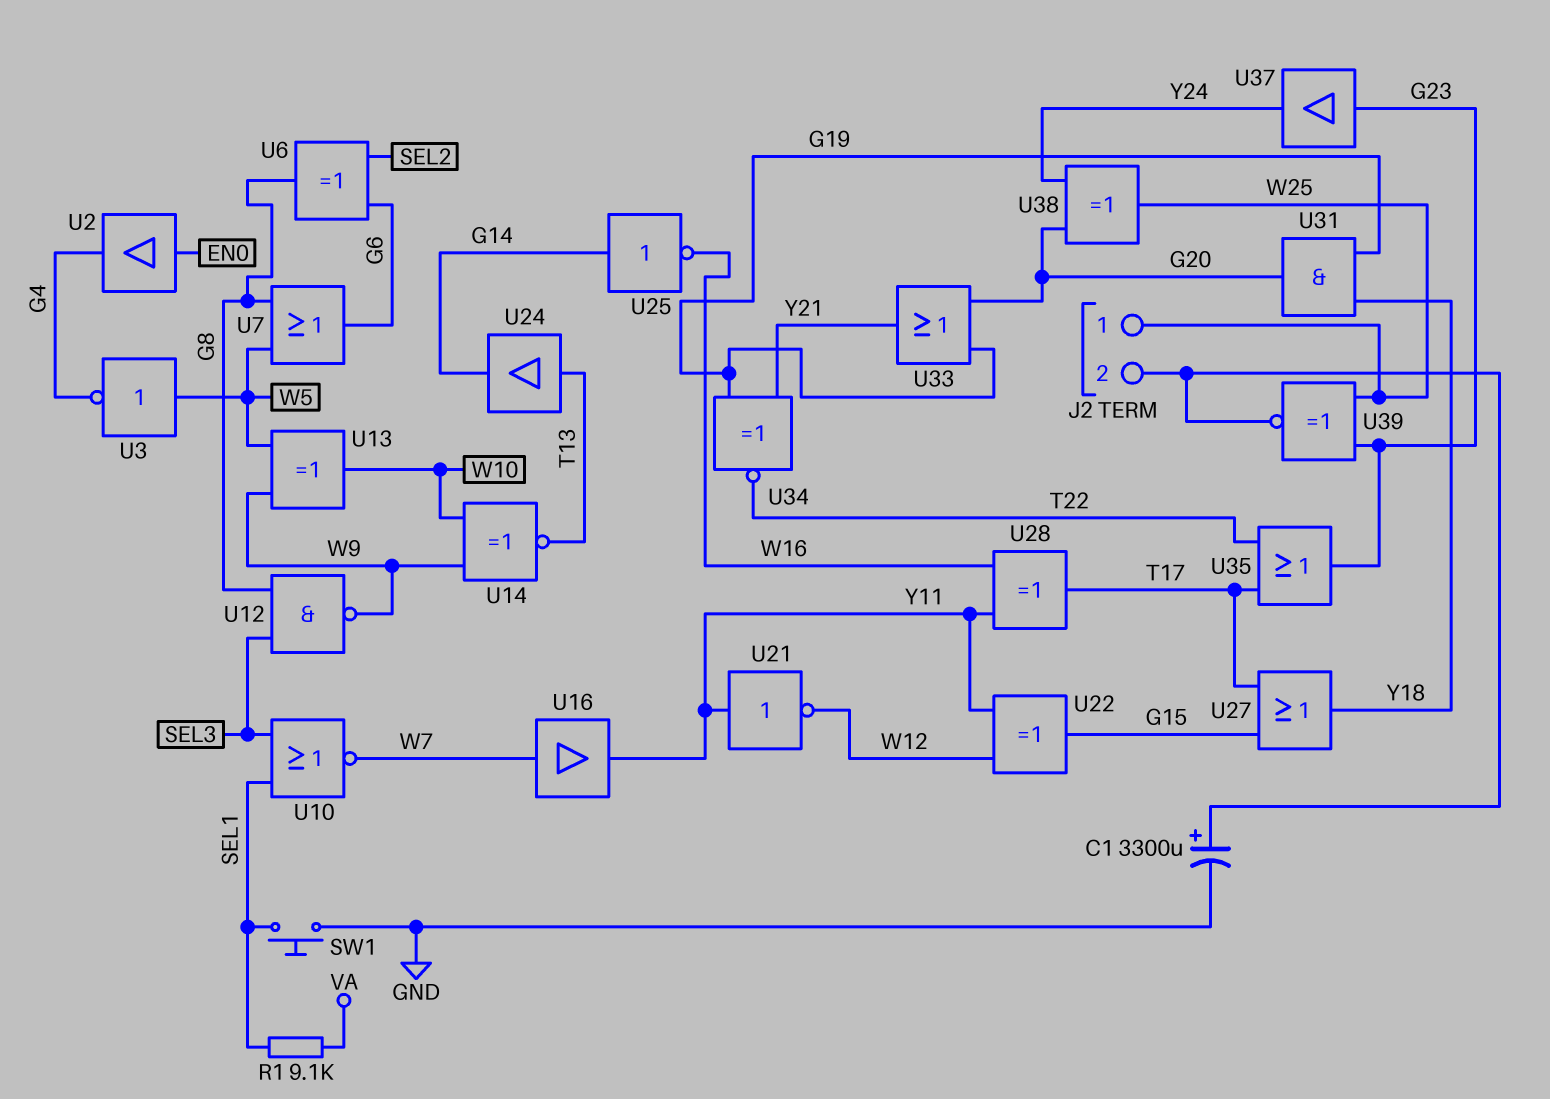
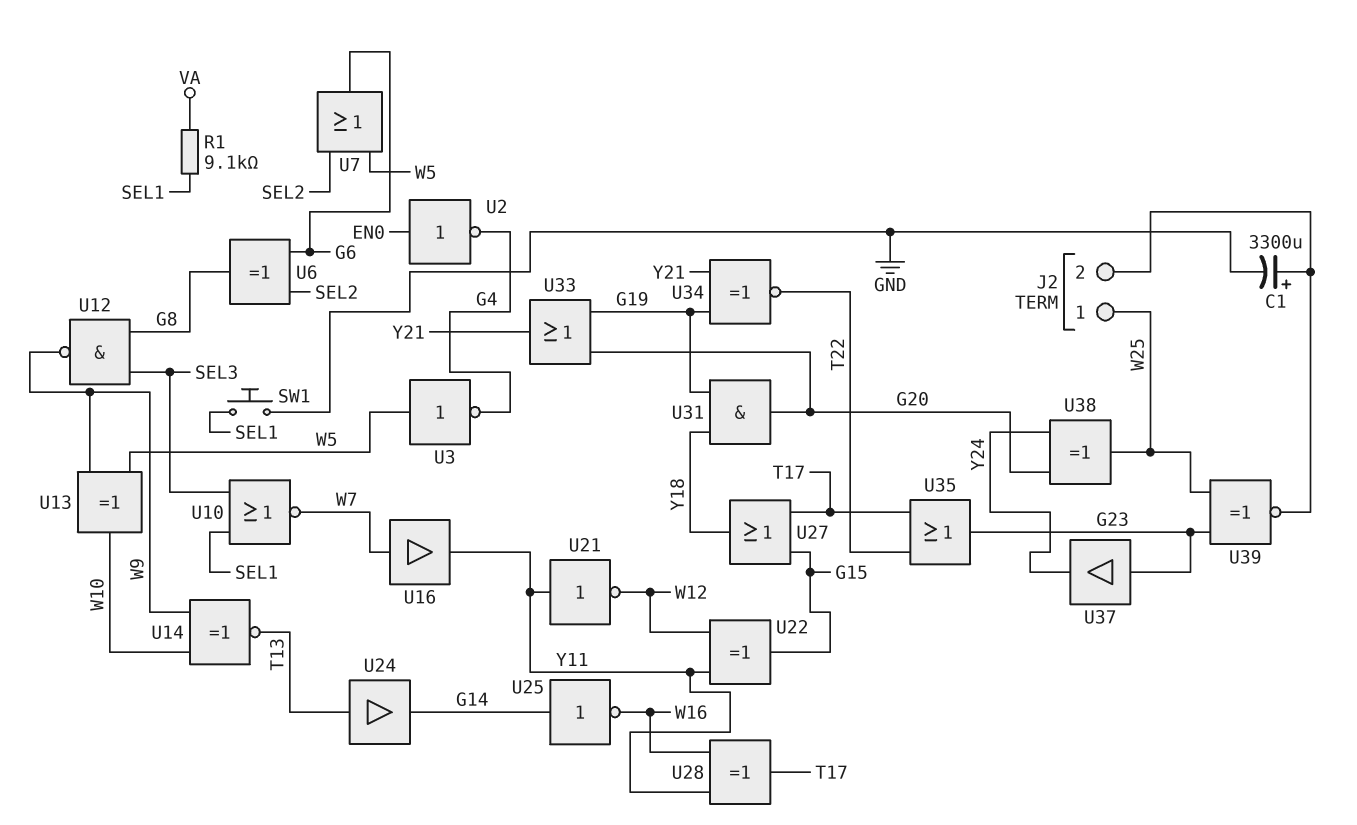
U2: buffer (in EN0, out G4) -> NOT (in EN0, out G4)
U7: OR (in G8, in W5, out G6) -> OR (in SEL2, in W5, out G6)

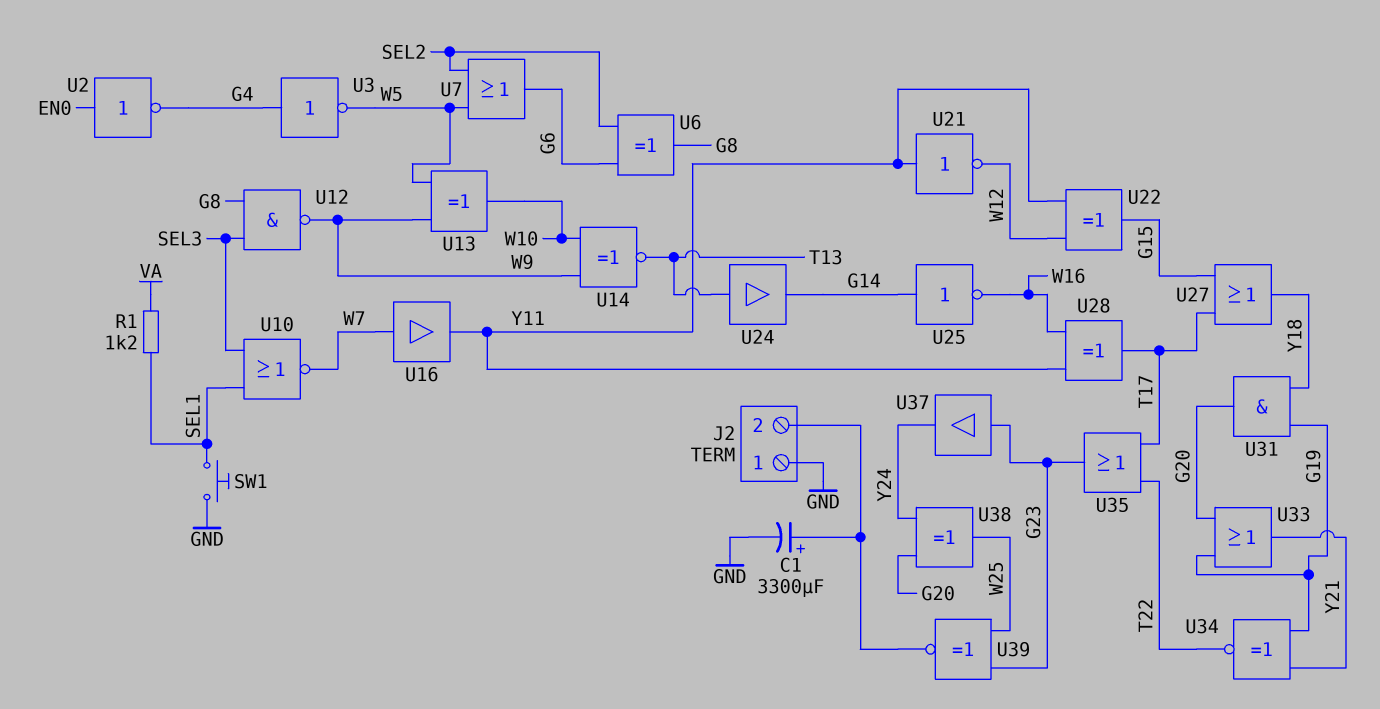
J2 pin 1: W25 -> GND
R1: 9.1k (SEL1, VA) -> 1.2k (SEL1, VA)
U3: NOT (in W5, out G4) -> NOT (in G4, out W5)

